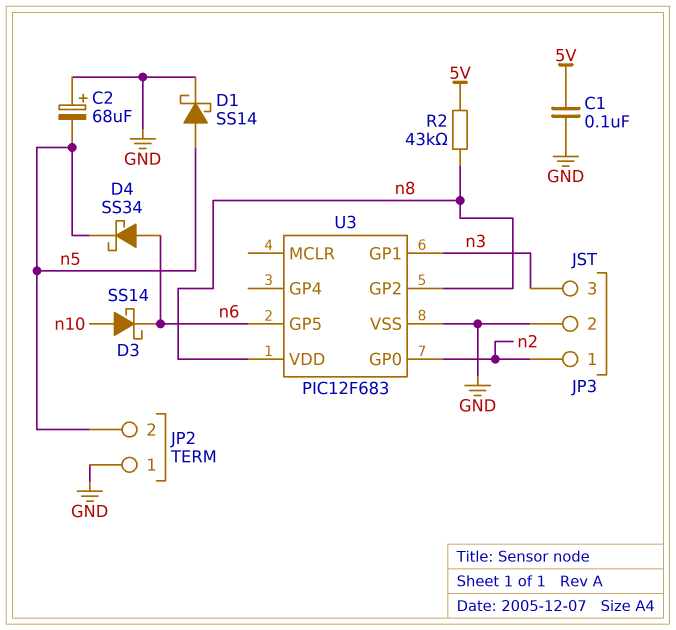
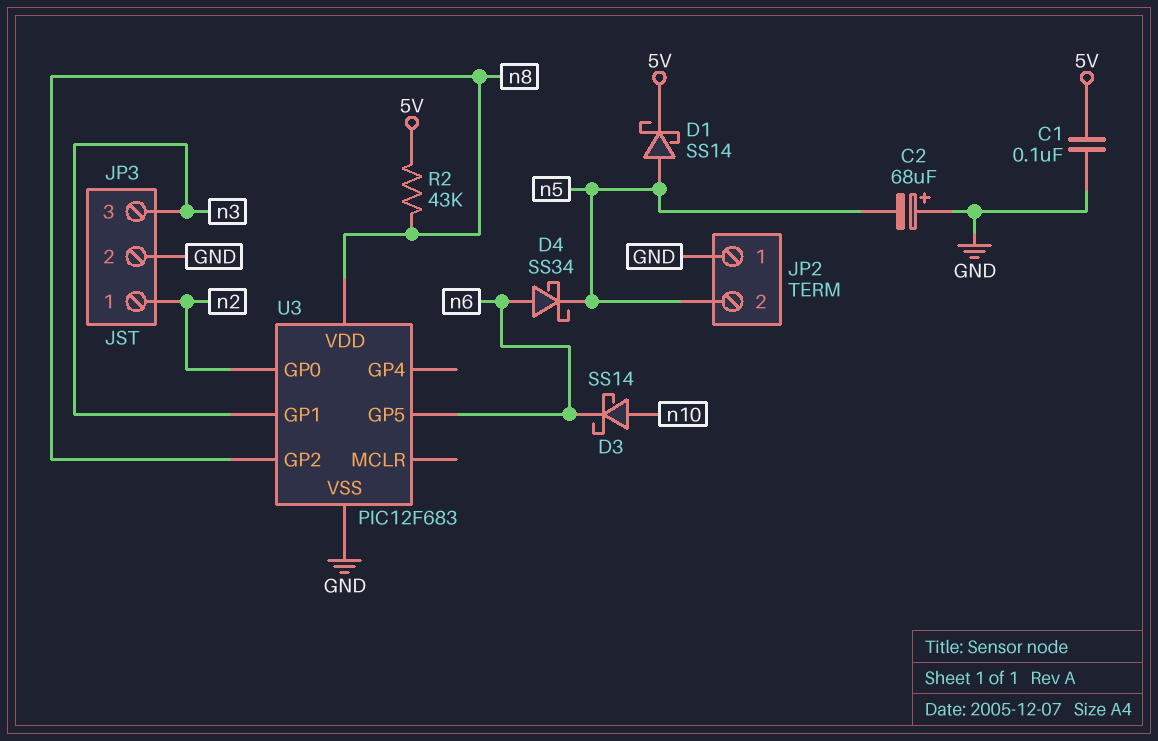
D1: schottky SS14 (A n5, K GND) -> schottky SS14 (A n5, K 5V)

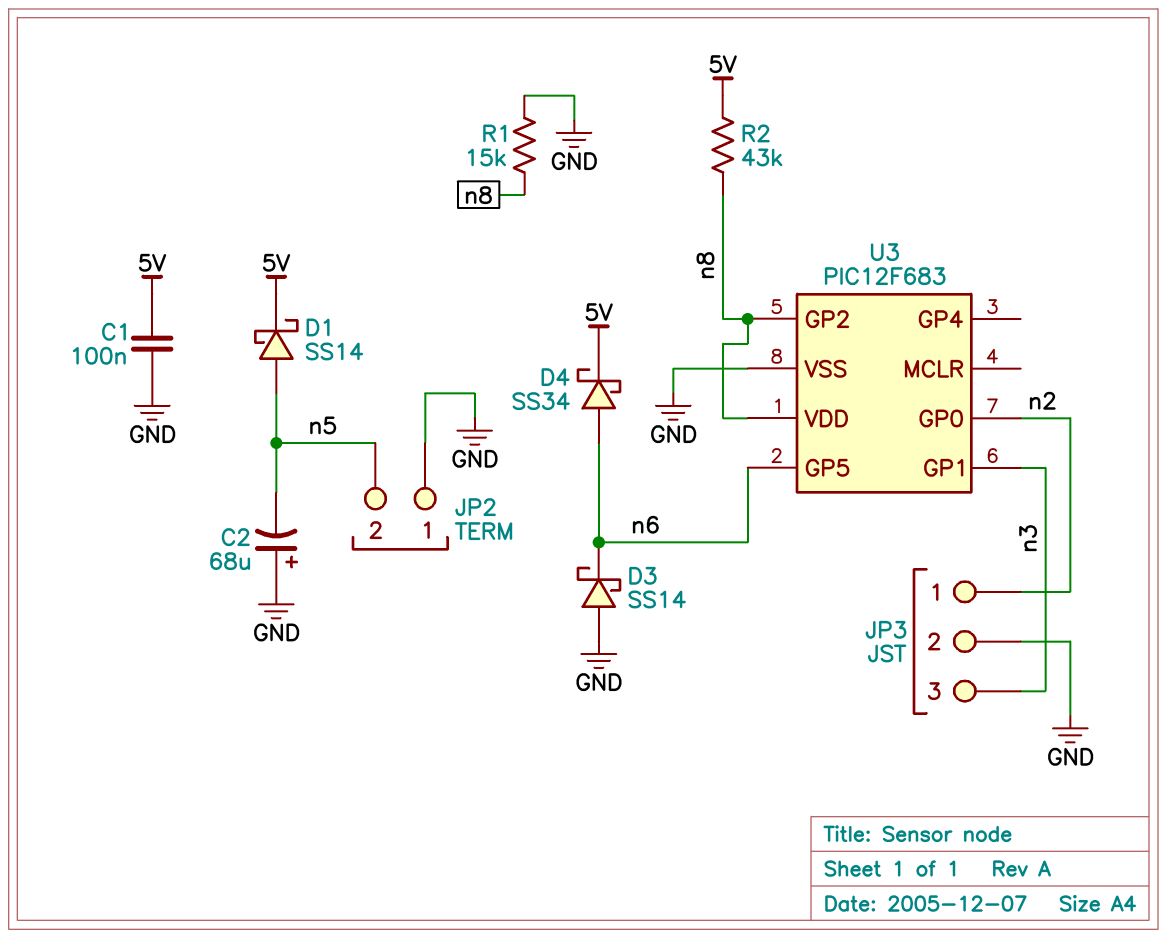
D3: schottky SS14 (A n10, K n6) -> schottky SS14 (A GND, K n6)
D4: schottky SS34 (A n6, K n5) -> schottky SS34 (A n6, K 5V)
R1: none -> 15k (GND, n8)

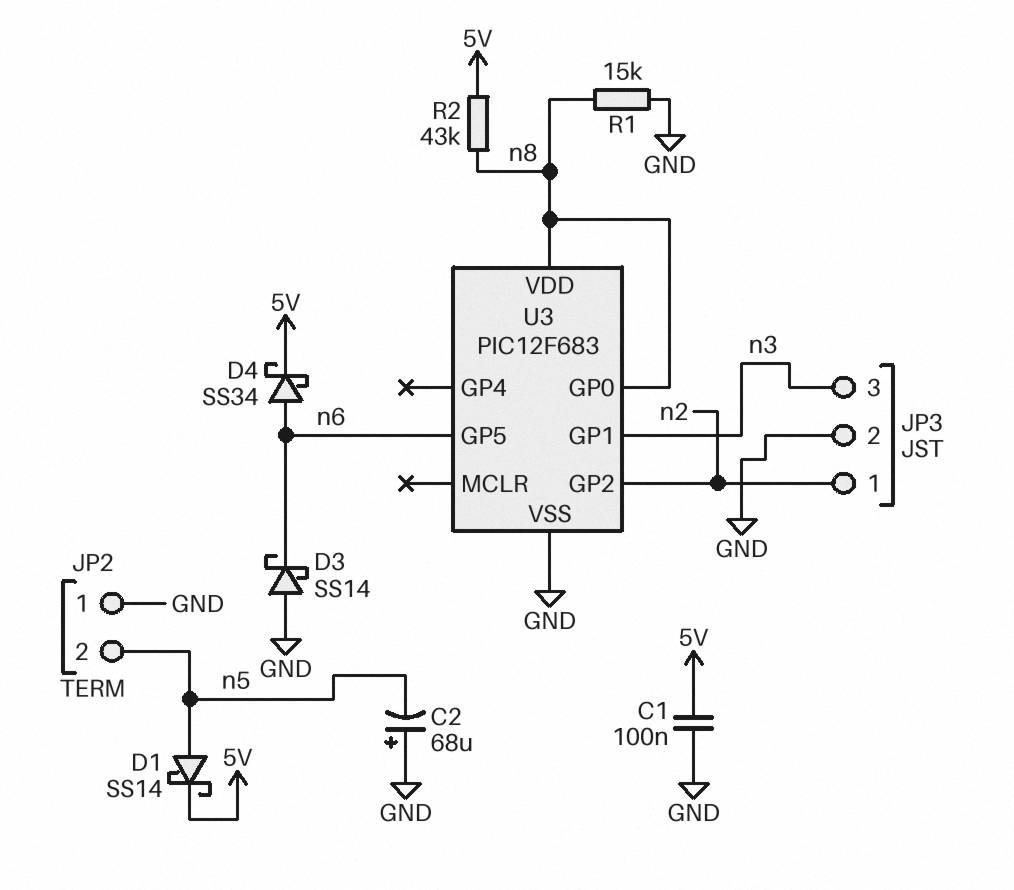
U3 pin GP0: n2 -> n8
U3 pin GP2: n8 -> n2

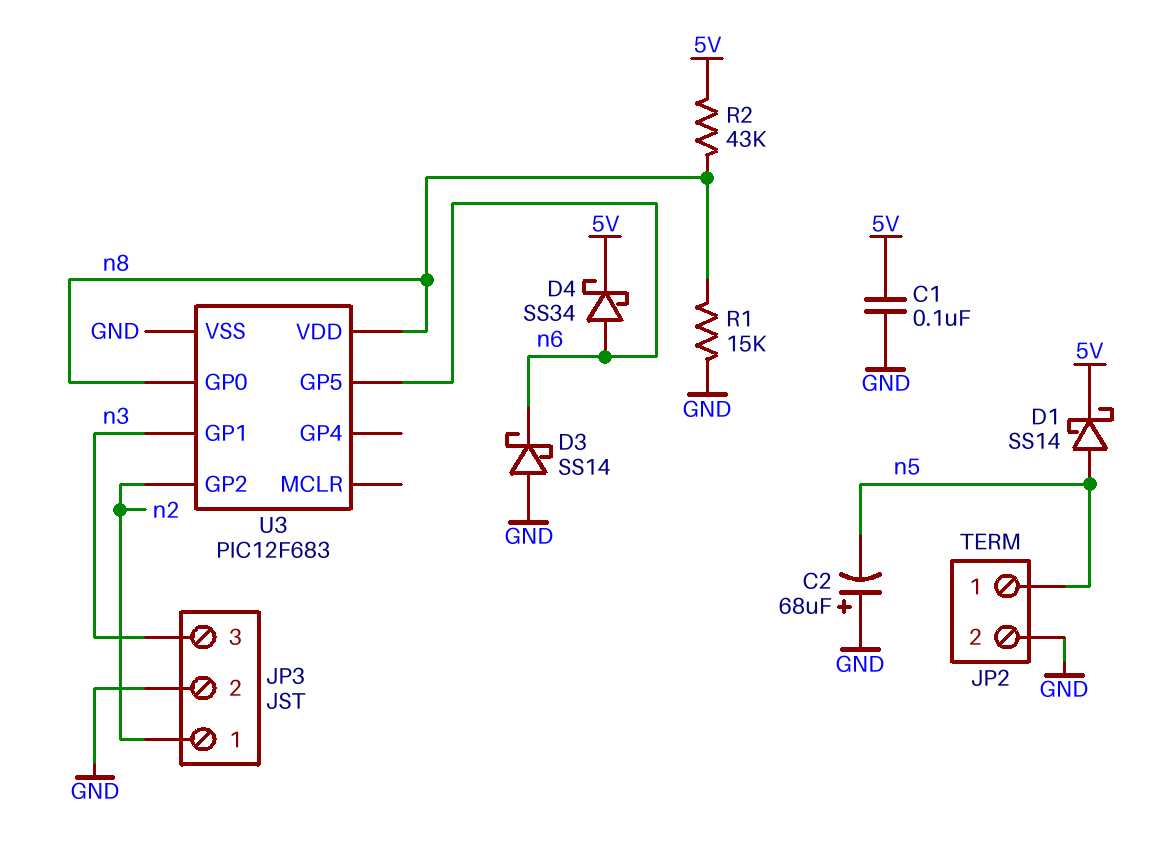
JP2 pin 1: GND -> n5
JP2 pin 2: n5 -> GND

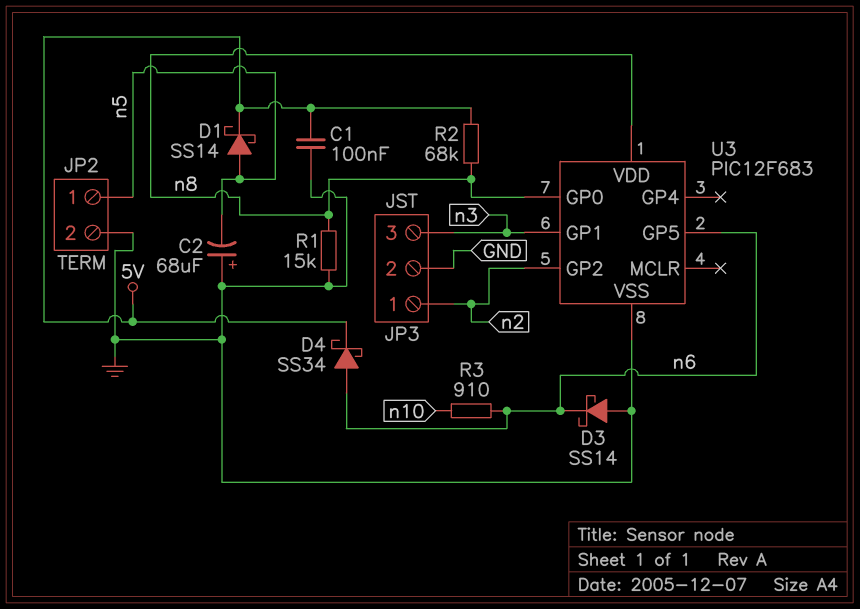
R2: 43k (5V, n8) -> 68k (5V, n8)
R3: none -> 910 (n6, n10)

